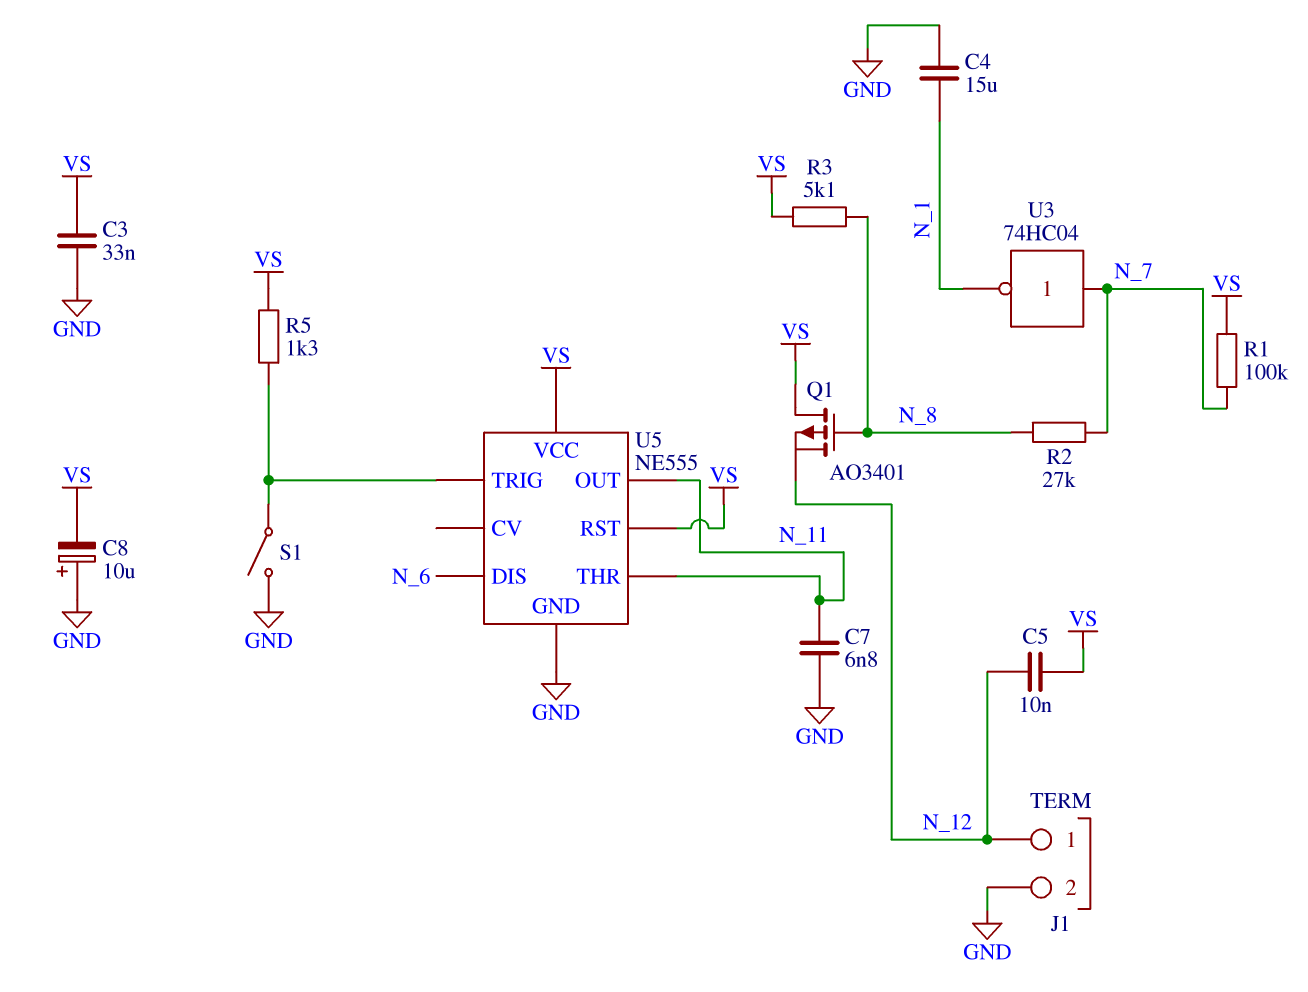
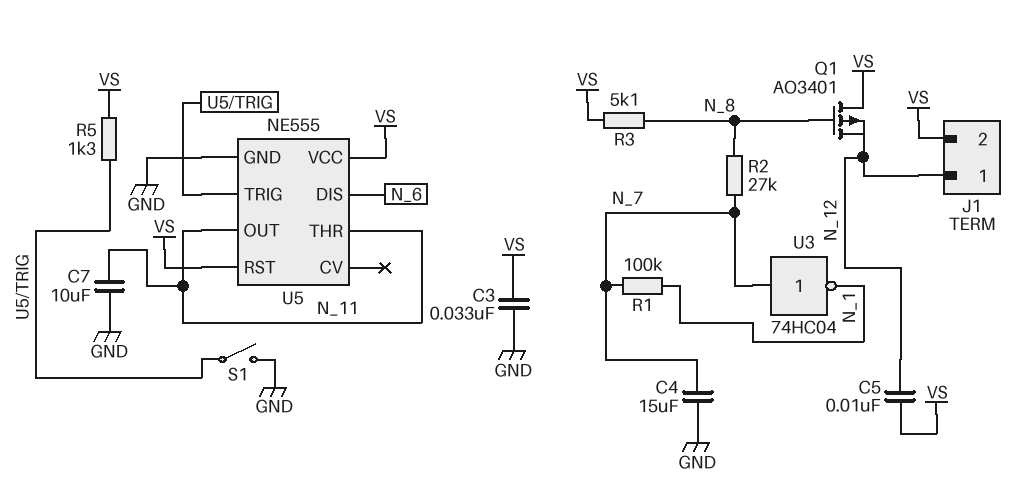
C4: 15uF (GND, N_1) -> 15uF (GND, N_7)
C7: 6.8nF (GND, N_11) -> 10uF (GND, N_11)
C8: 10uF (plus GND, minus VS) -> none
J1 pin 2: GND -> VS
R1: 100k (N_7, VS) -> 100k (N_1, N_7)

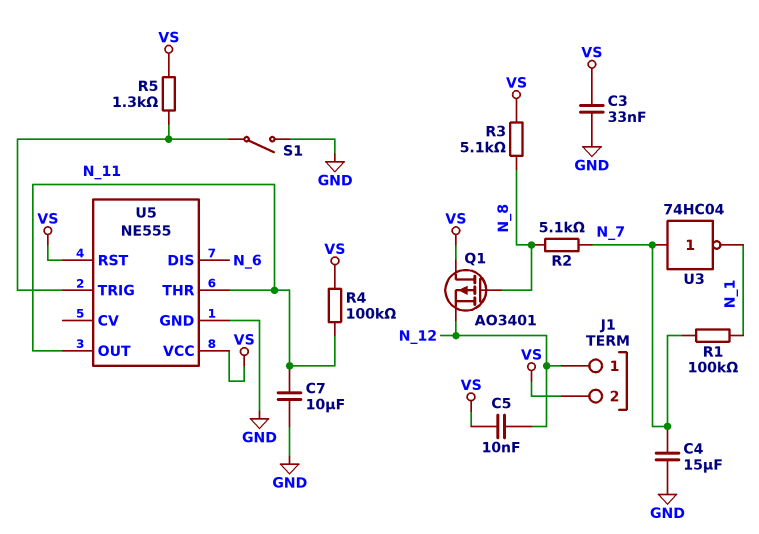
R2: 27k (N_7, N_8) -> 5.1k (N_7, N_8)
R4: none -> 100k (N_11, VS)

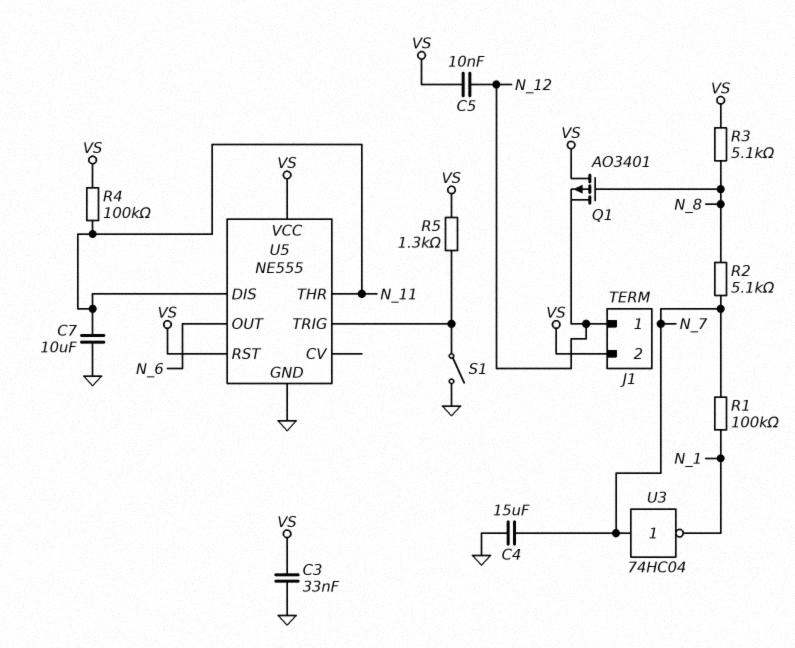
U5 pin DIS: N_6 -> N_11
U5 pin OUT: N_11 -> N_6

